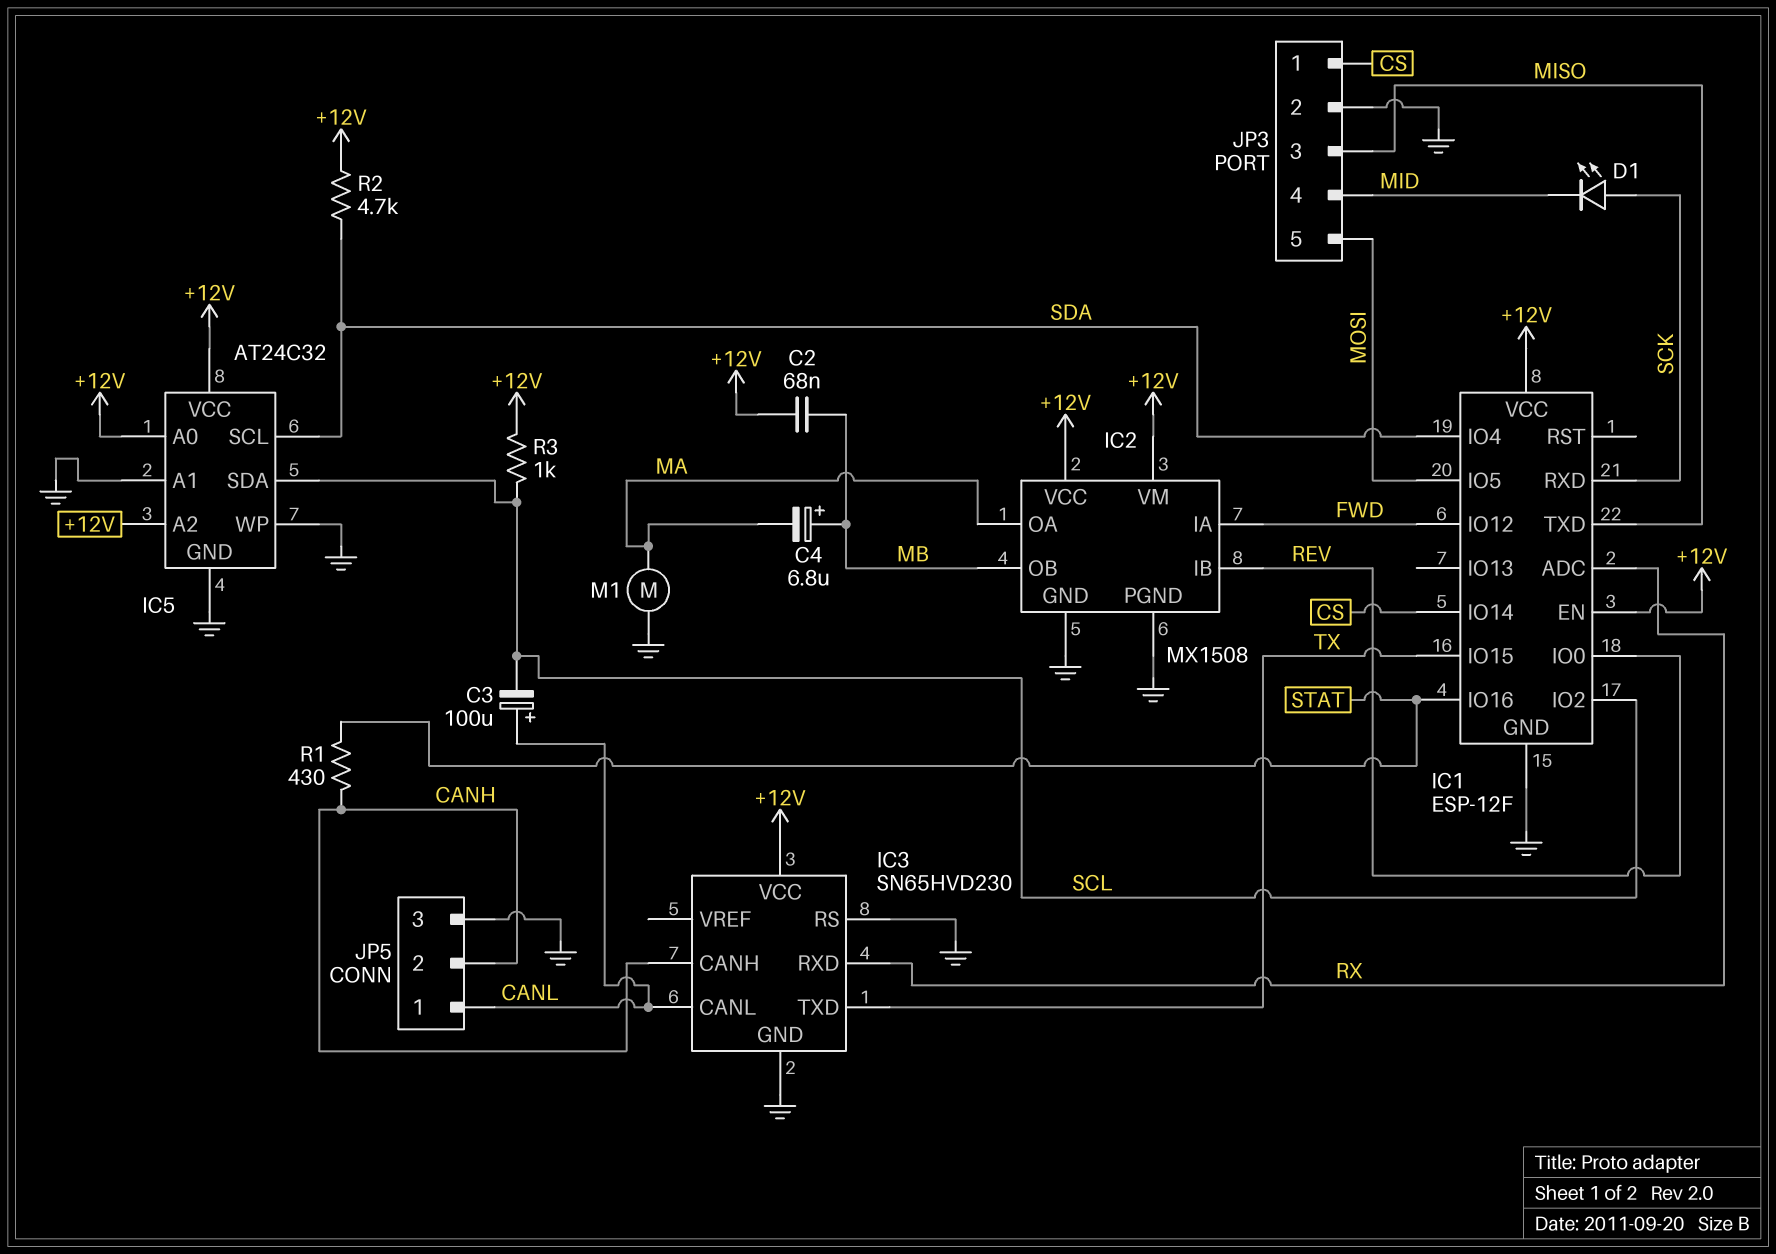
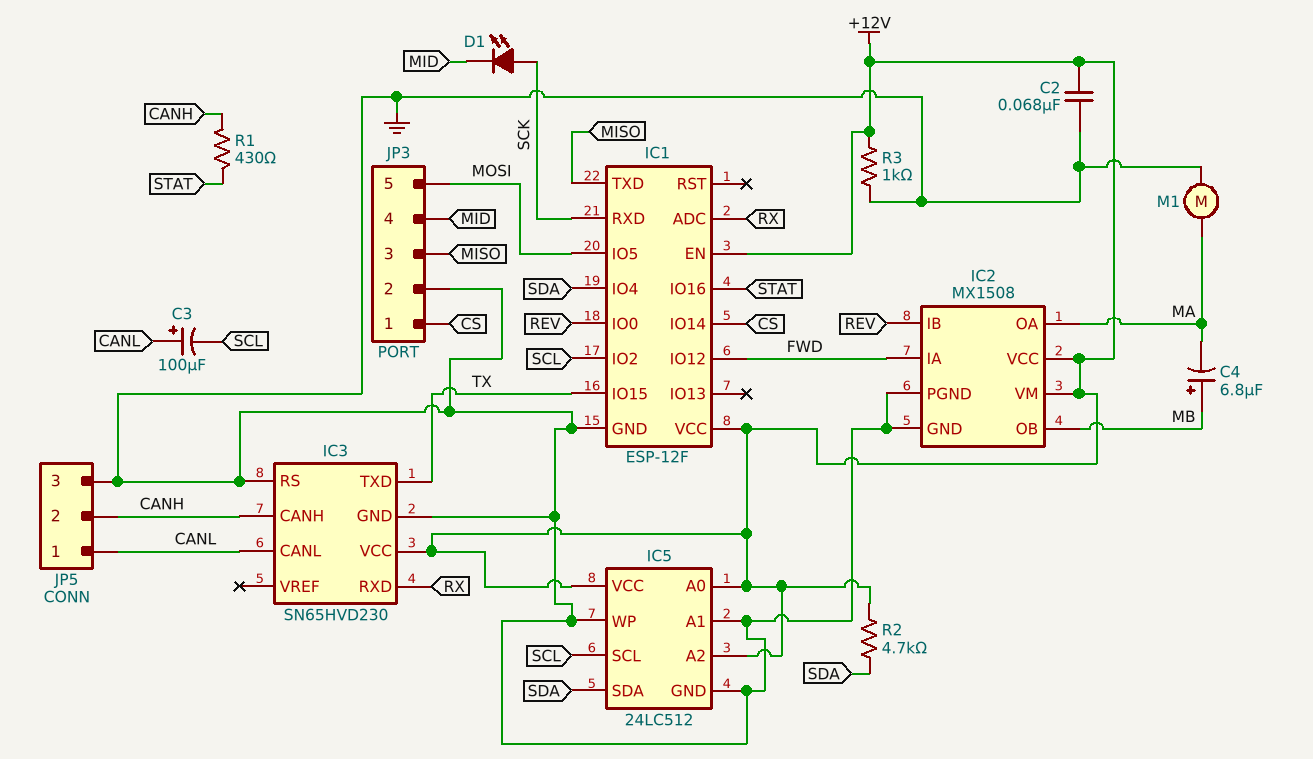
C2: 68nF (+12V, MB) -> 68nF (+12V, GND)
IC5: AT24C32 -> 24LC512
IC5 pin SCL: SDA -> SCL
IC5 pin SDA: SCL -> SDA
R3: 1k (+12V, SCL) -> 1k (+12V, GND)

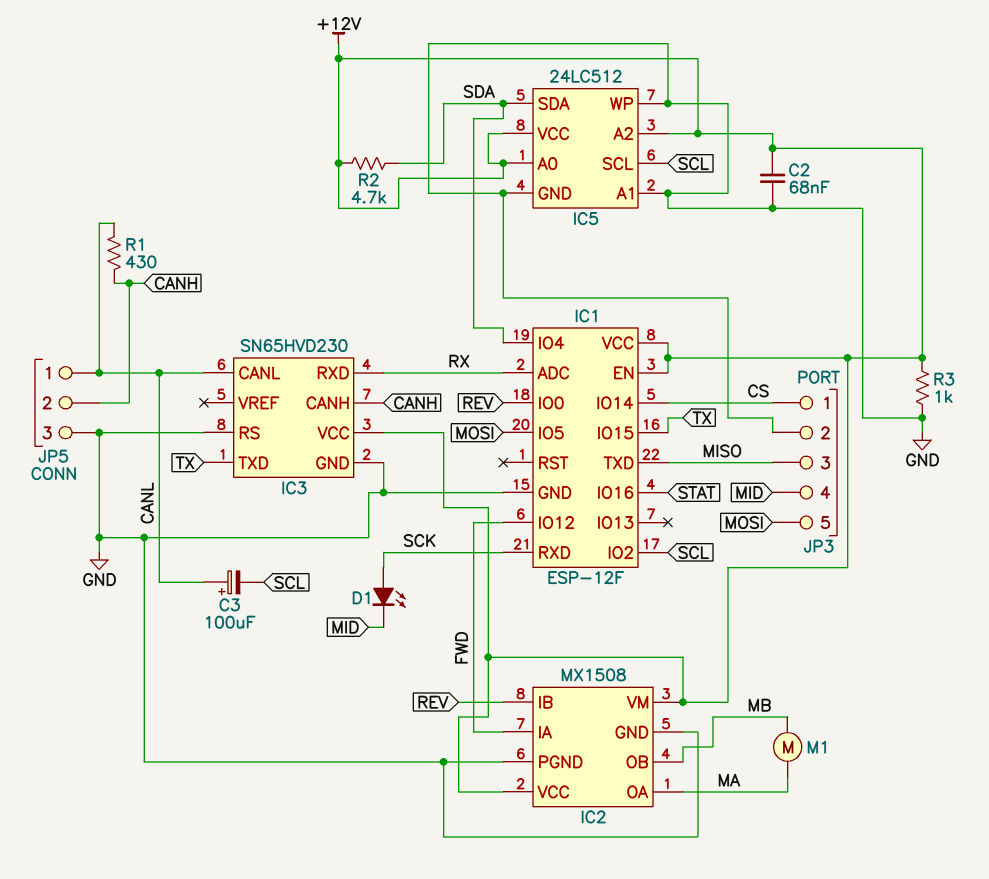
C4: 6.8uF (plus MB, minus MA) -> none
M1: motor (GND, MA) -> motor (MA, MB)
R1: 430 (CANH, STAT) -> 430 (CANH, CANL)

